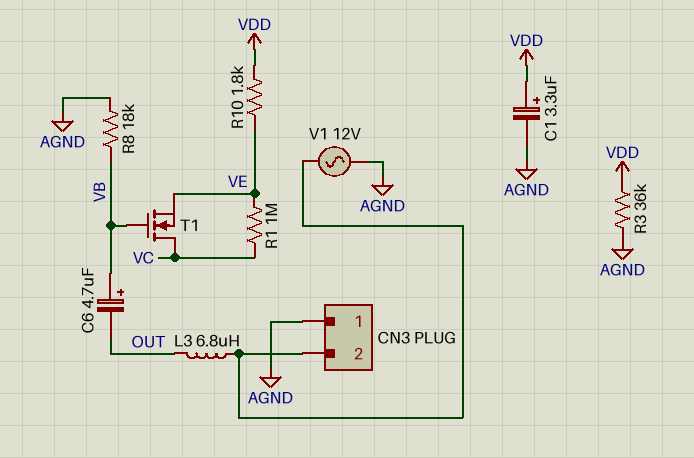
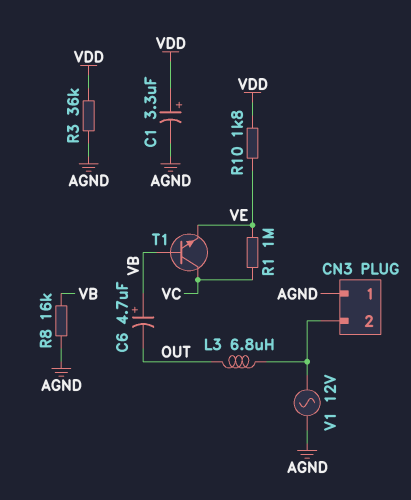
R8: 18k (AGND, VB) -> 16k (AGND, VB)
T1: NMOS (G VB, D VC, S VE) -> NPN (B VB, C VC, E VE)

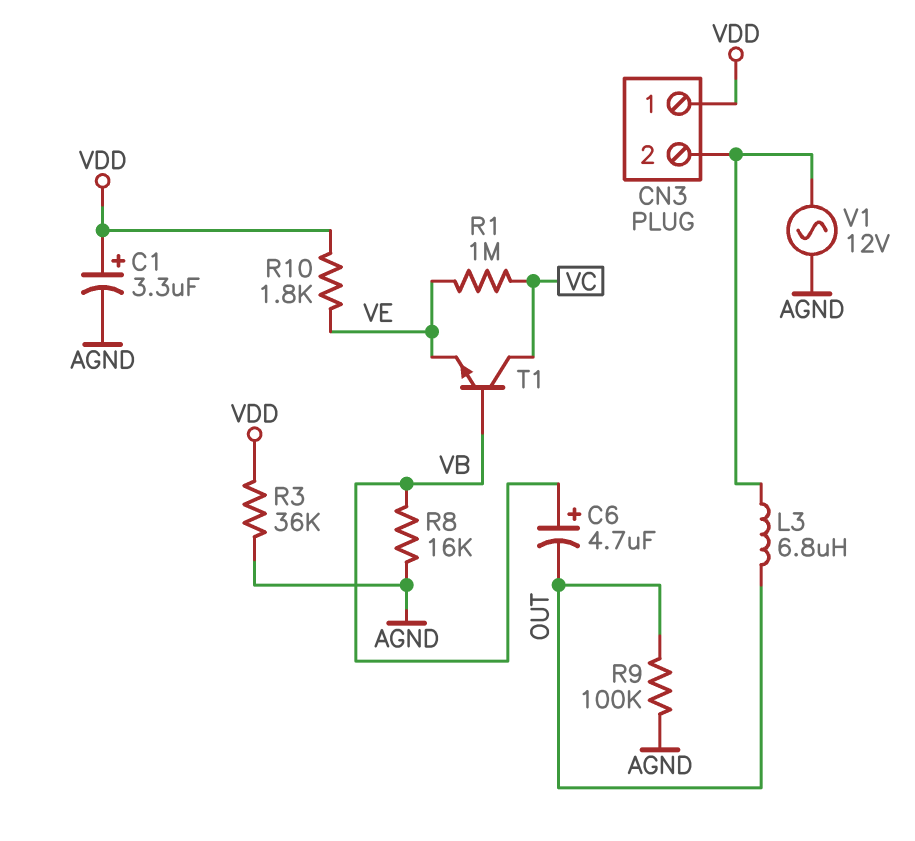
CN3 pin 1: AGND -> VDD
R9: none -> 100k (AGND, OUT)

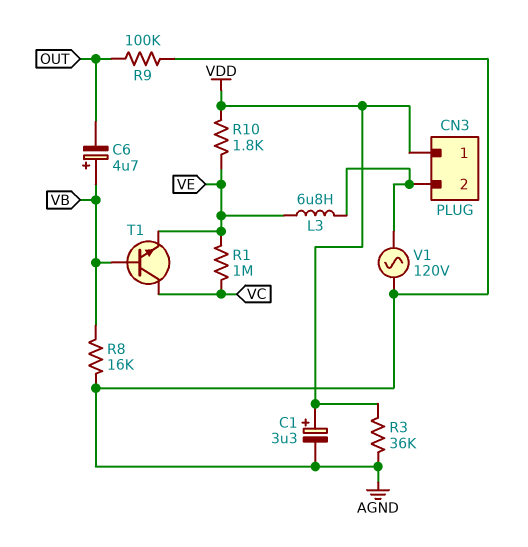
L3: 6.8uH (CN3/2, OUT) -> 6.8uH (CN3/2, VE)
V1: AC 12V (AGND, CN3/2) -> AC 120V (AGND, CN3/2)

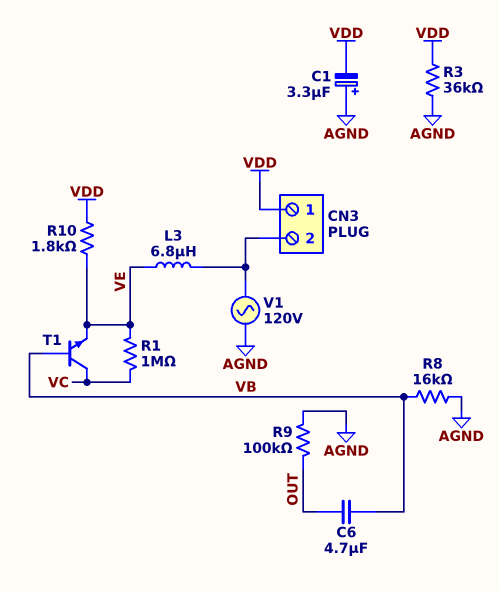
C1: 3.3uF (plus VDD, minus AGND) -> 3.3uF (plus AGND, minus VDD)
C6: 4.7uF (plus VB, minus OUT) -> 4.7uF (OUT, VB)

